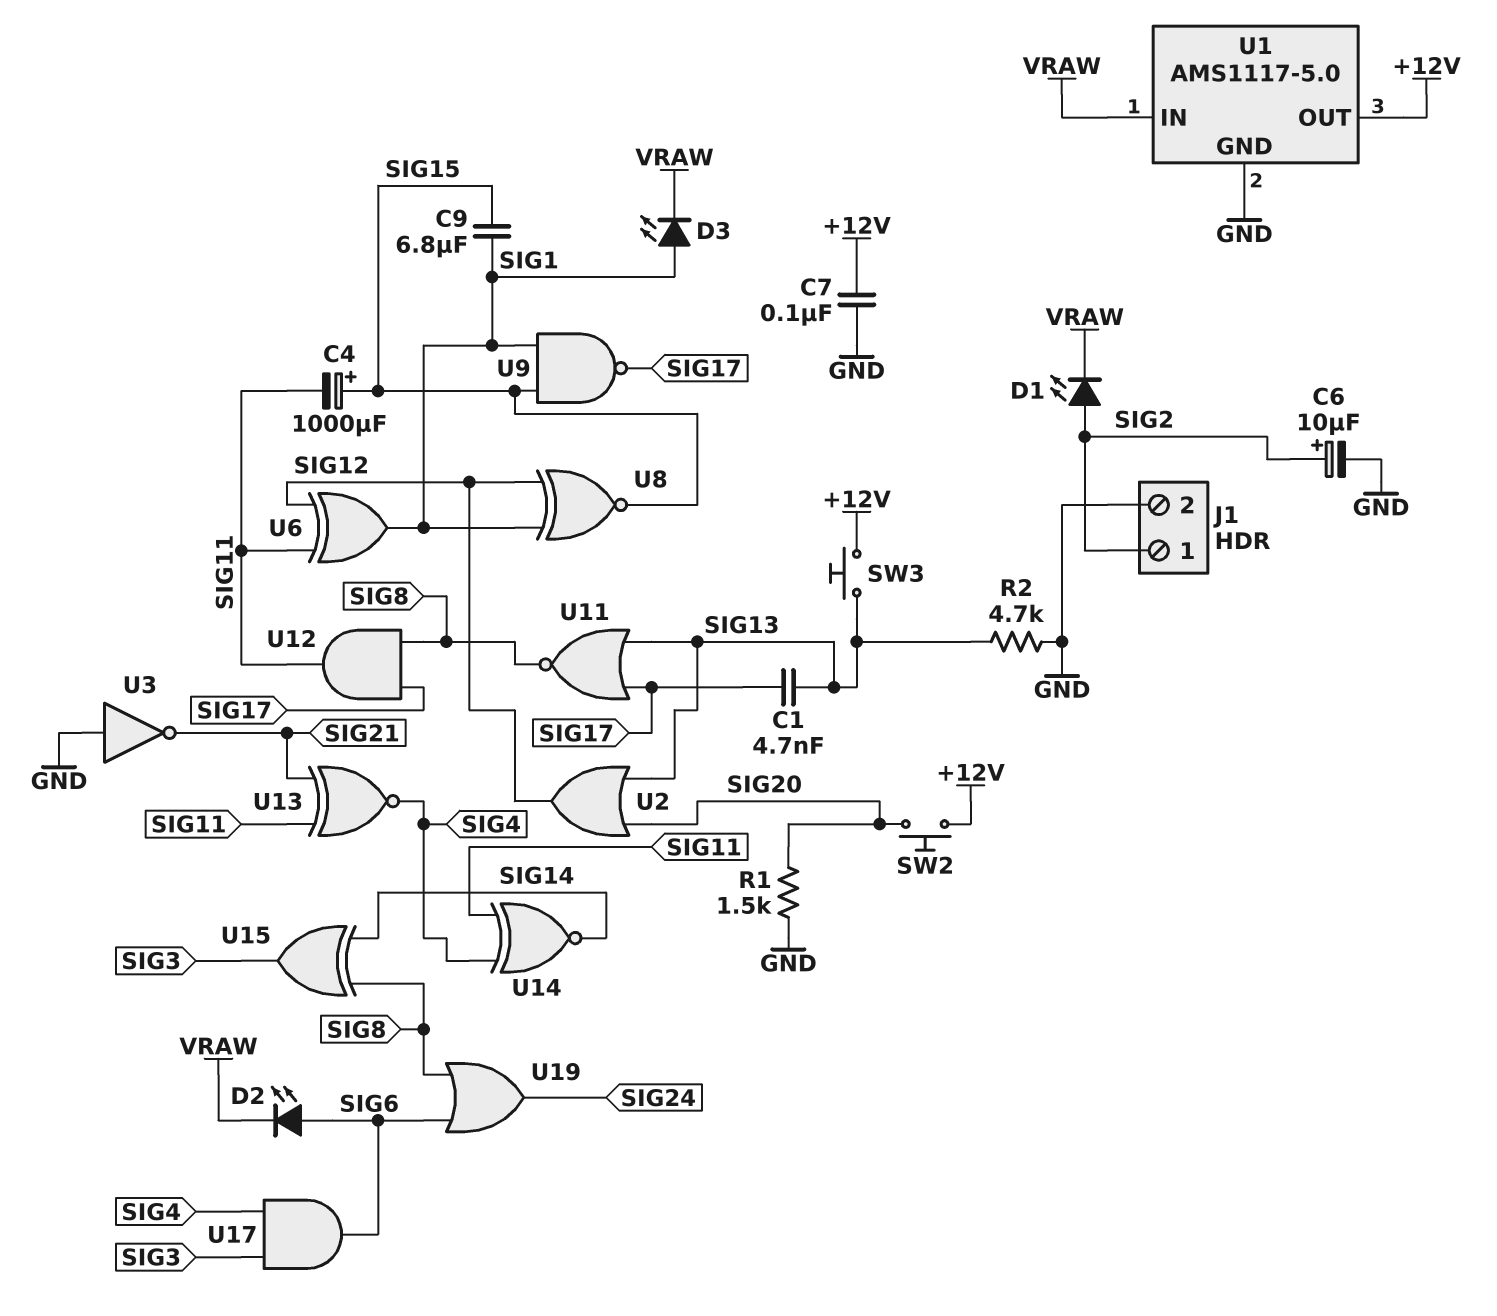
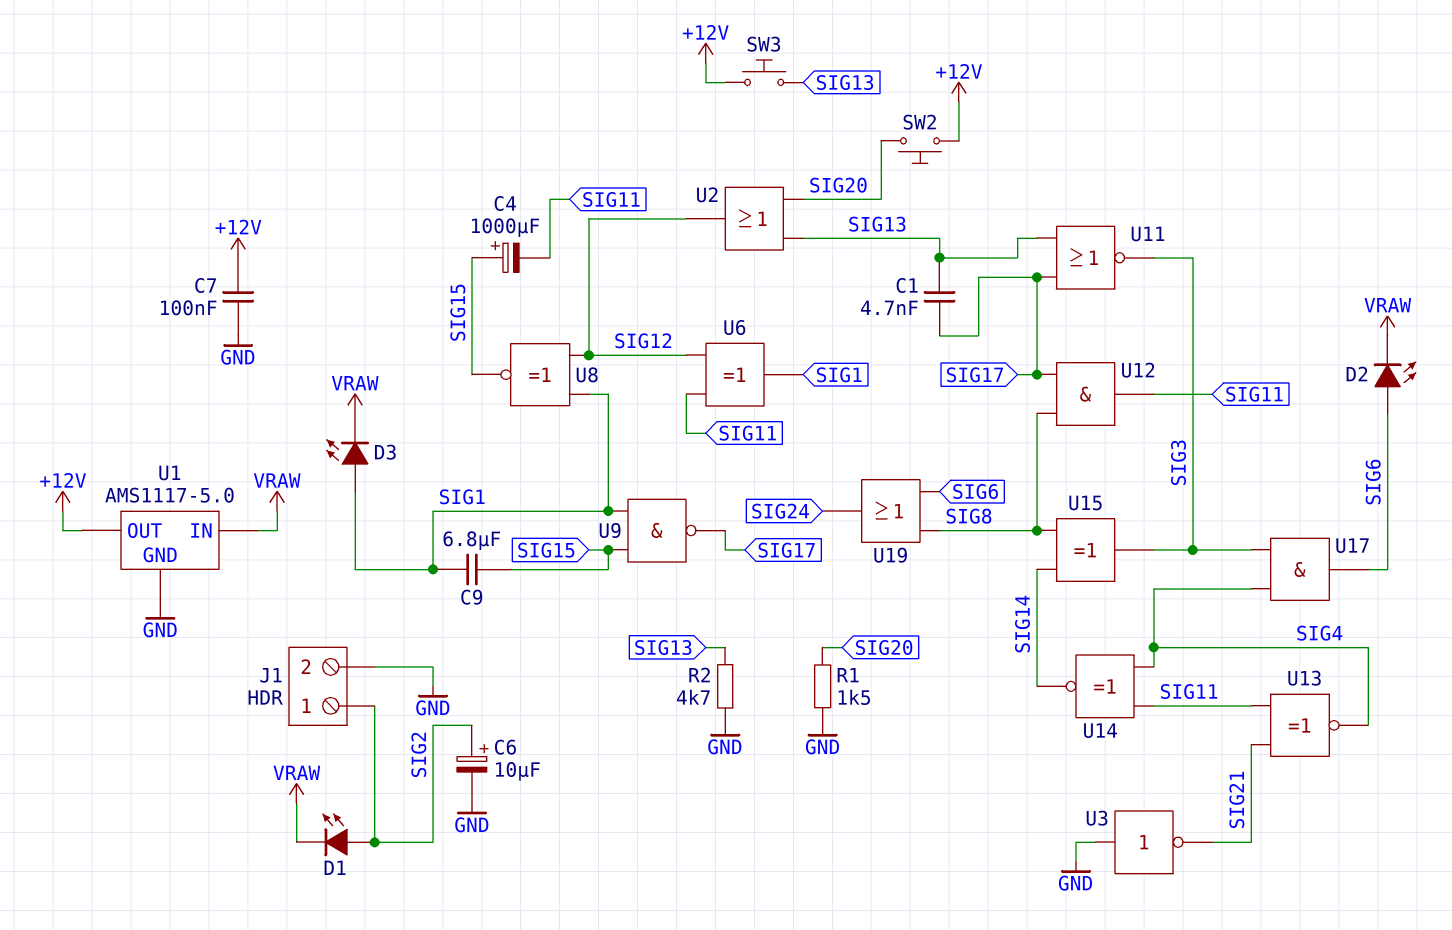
U11: NOR (in SIG13, in SIG17, out SIG8) -> NOR (in SIG13, in SIG17, out SIG3)

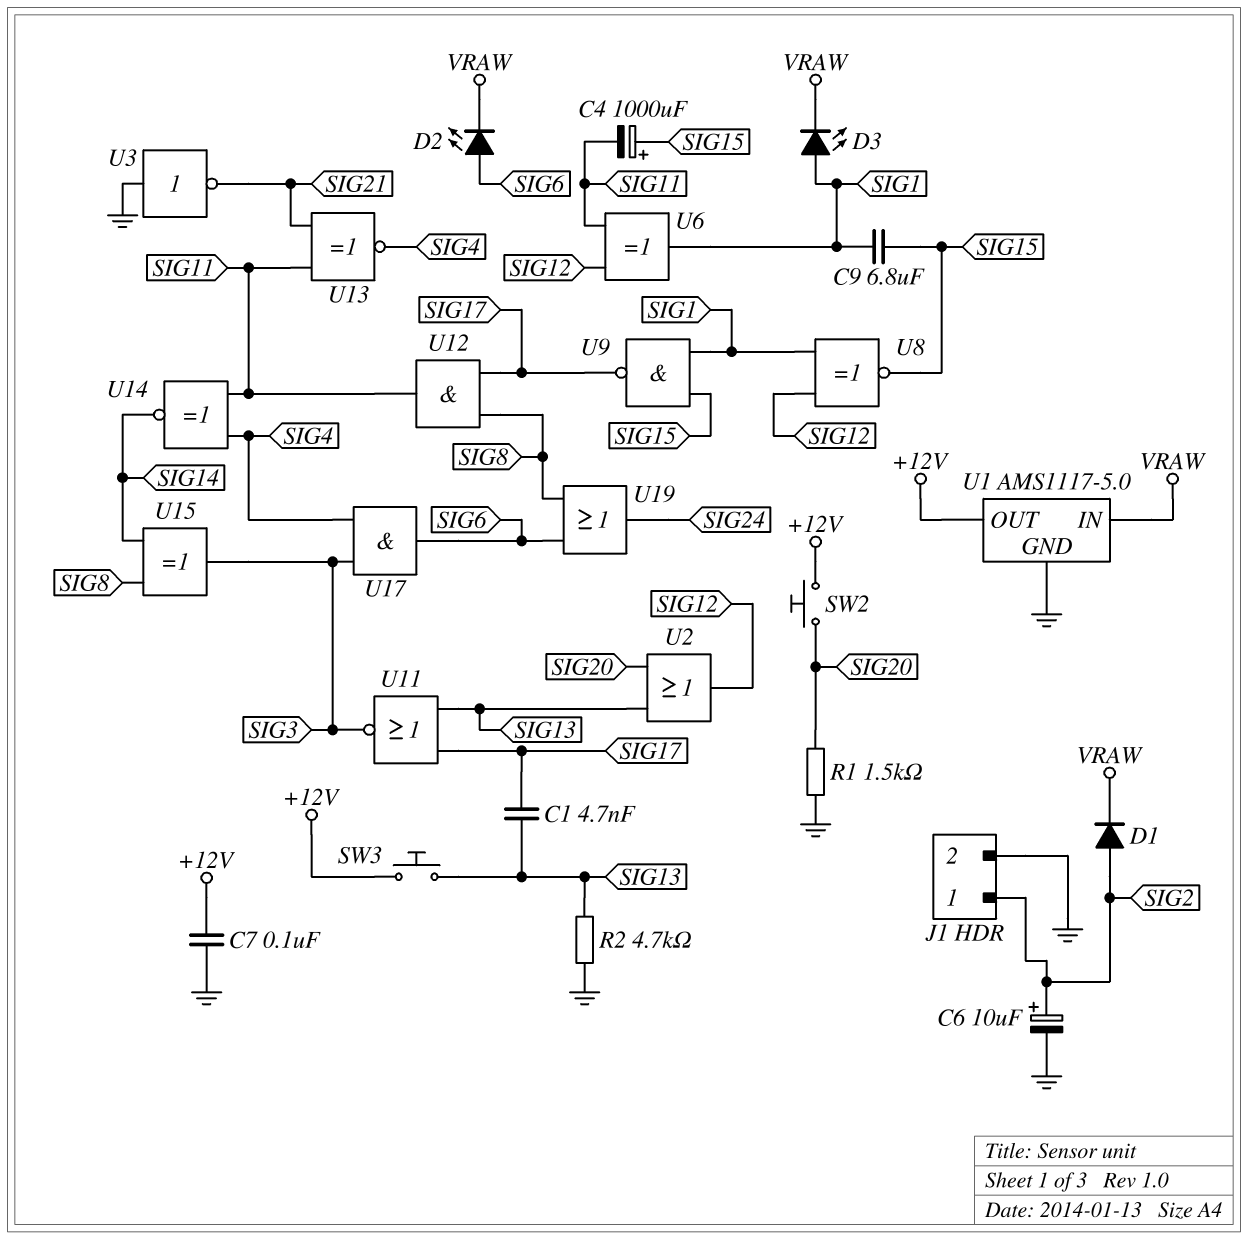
D1: LED (A SIG2, K VRAW) -> diode (A SIG2, K VRAW)

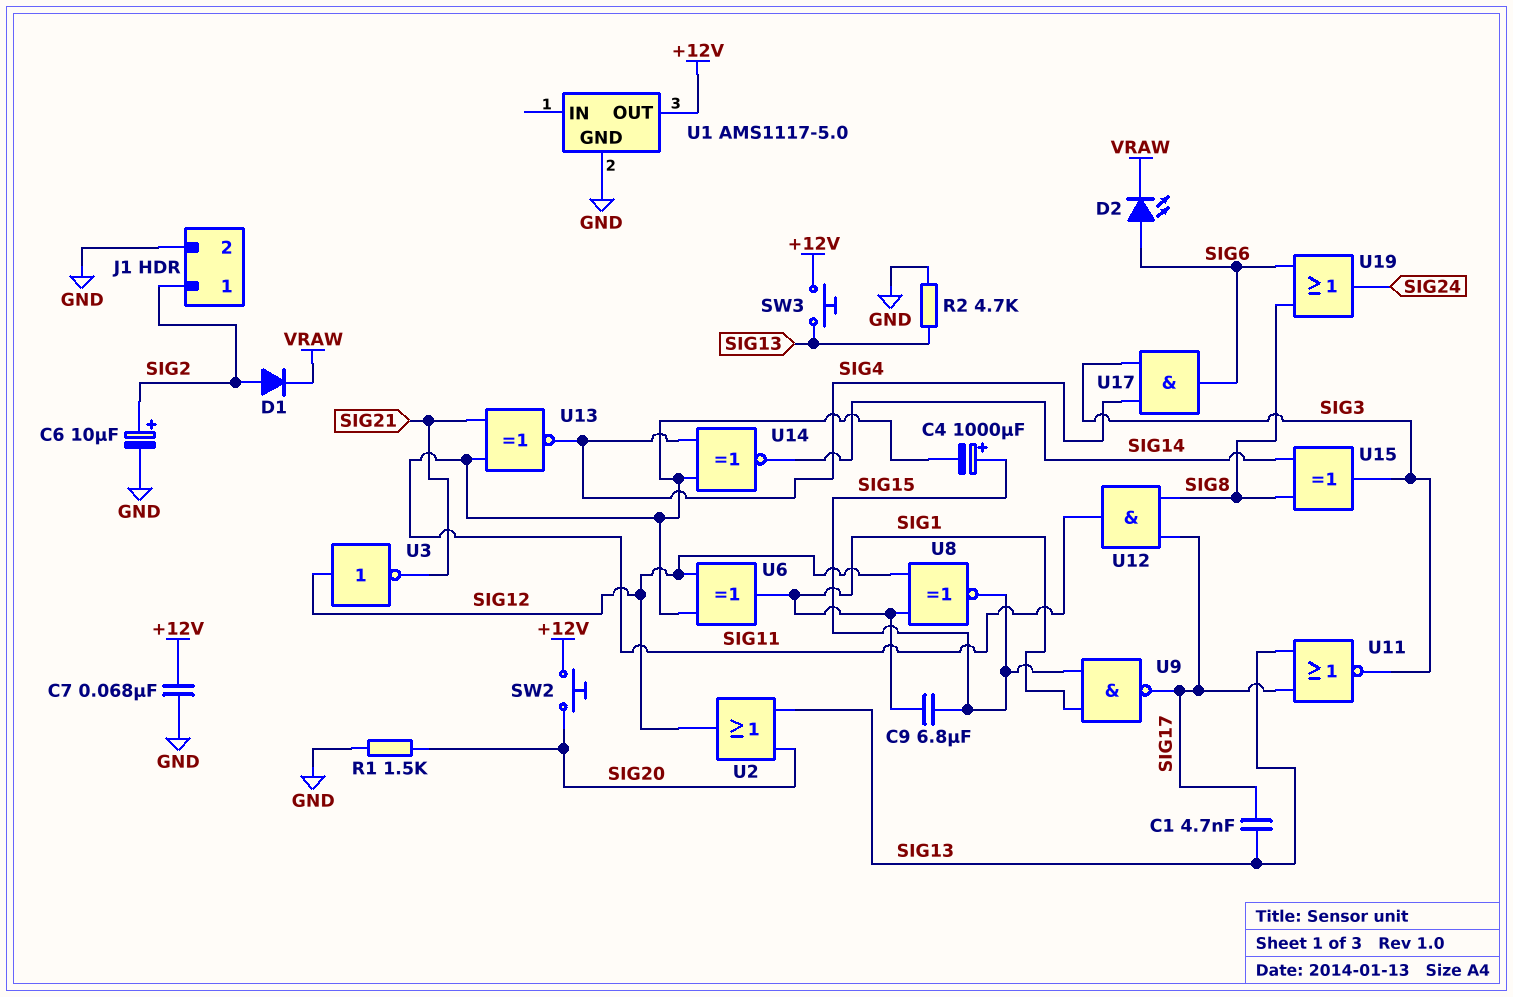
C7: 100nF (+12V, GND) -> 68nF (+12V, GND)
D3: LED (A SIG1, K VRAW) -> none
U1 pin IN: VRAW -> none
U3: NOT (in GND, out SIG21) -> NOT (in SIG12, out SIG21)

